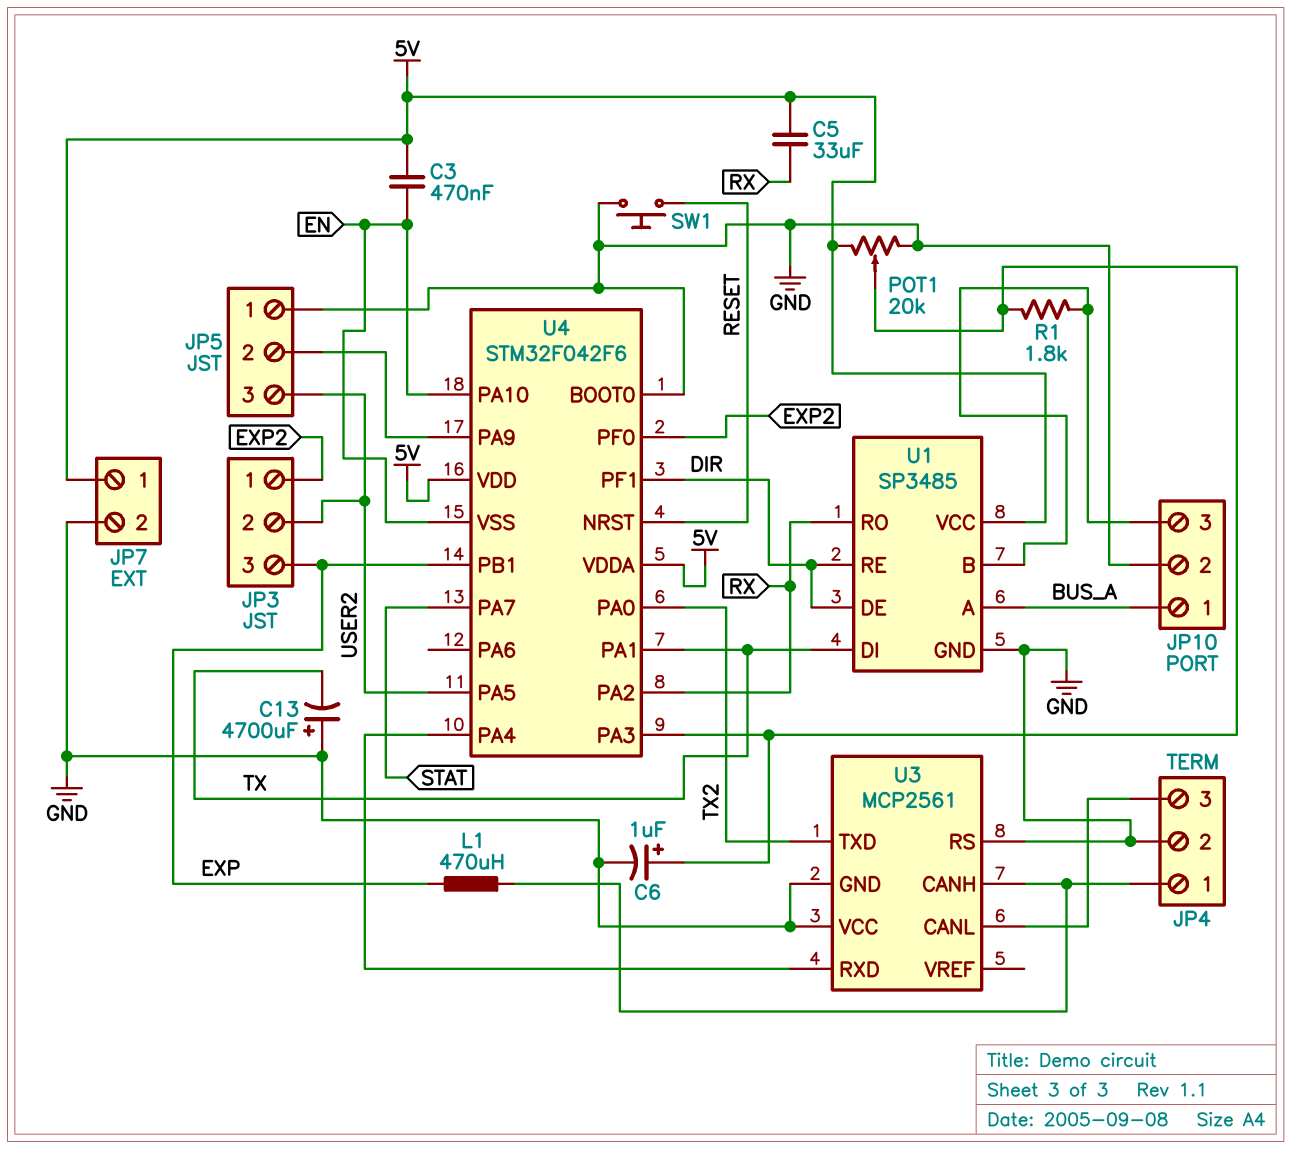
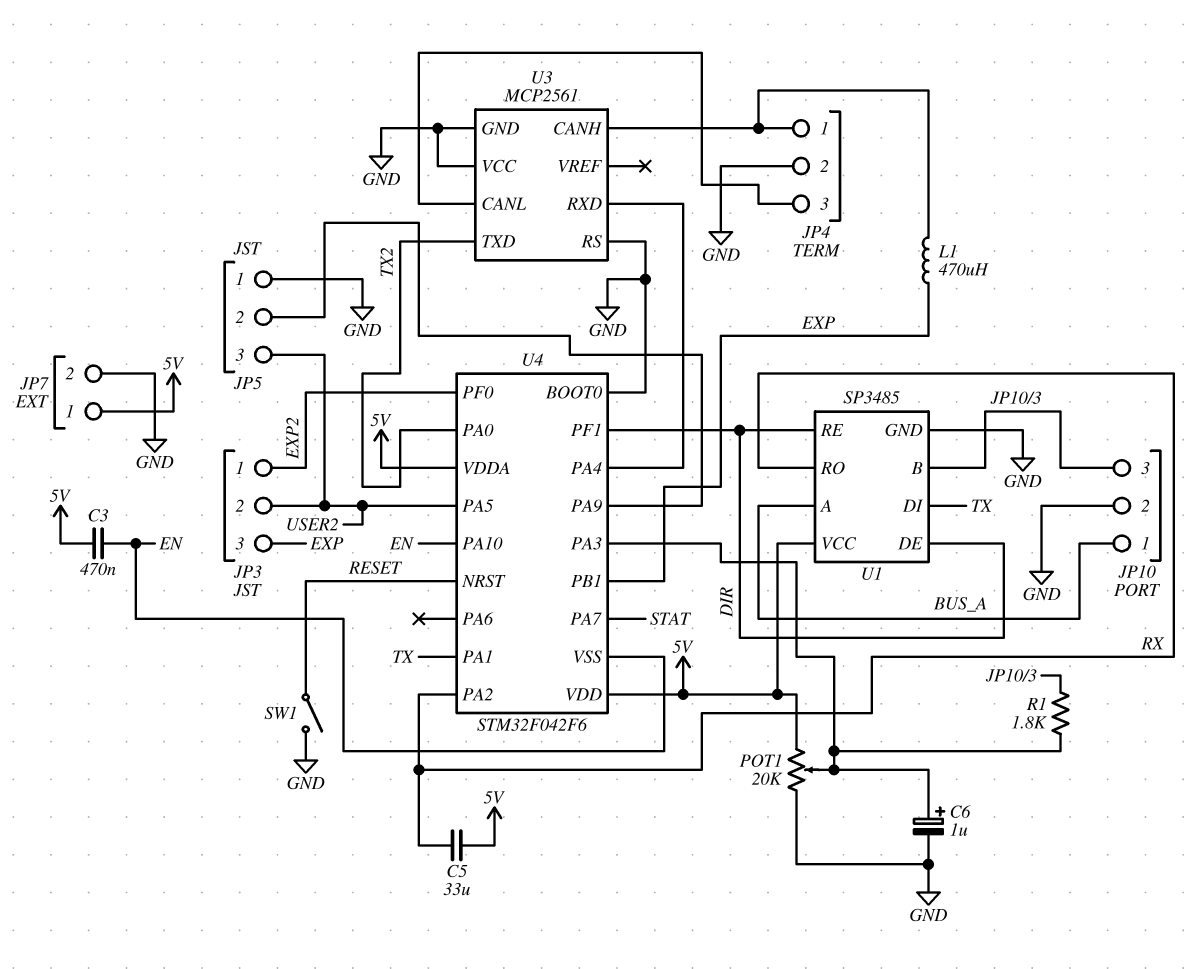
C13: 4700uF (plus GND, minus TX) -> none
SW1: button (GND, RESET) -> switch (GND, RESET)

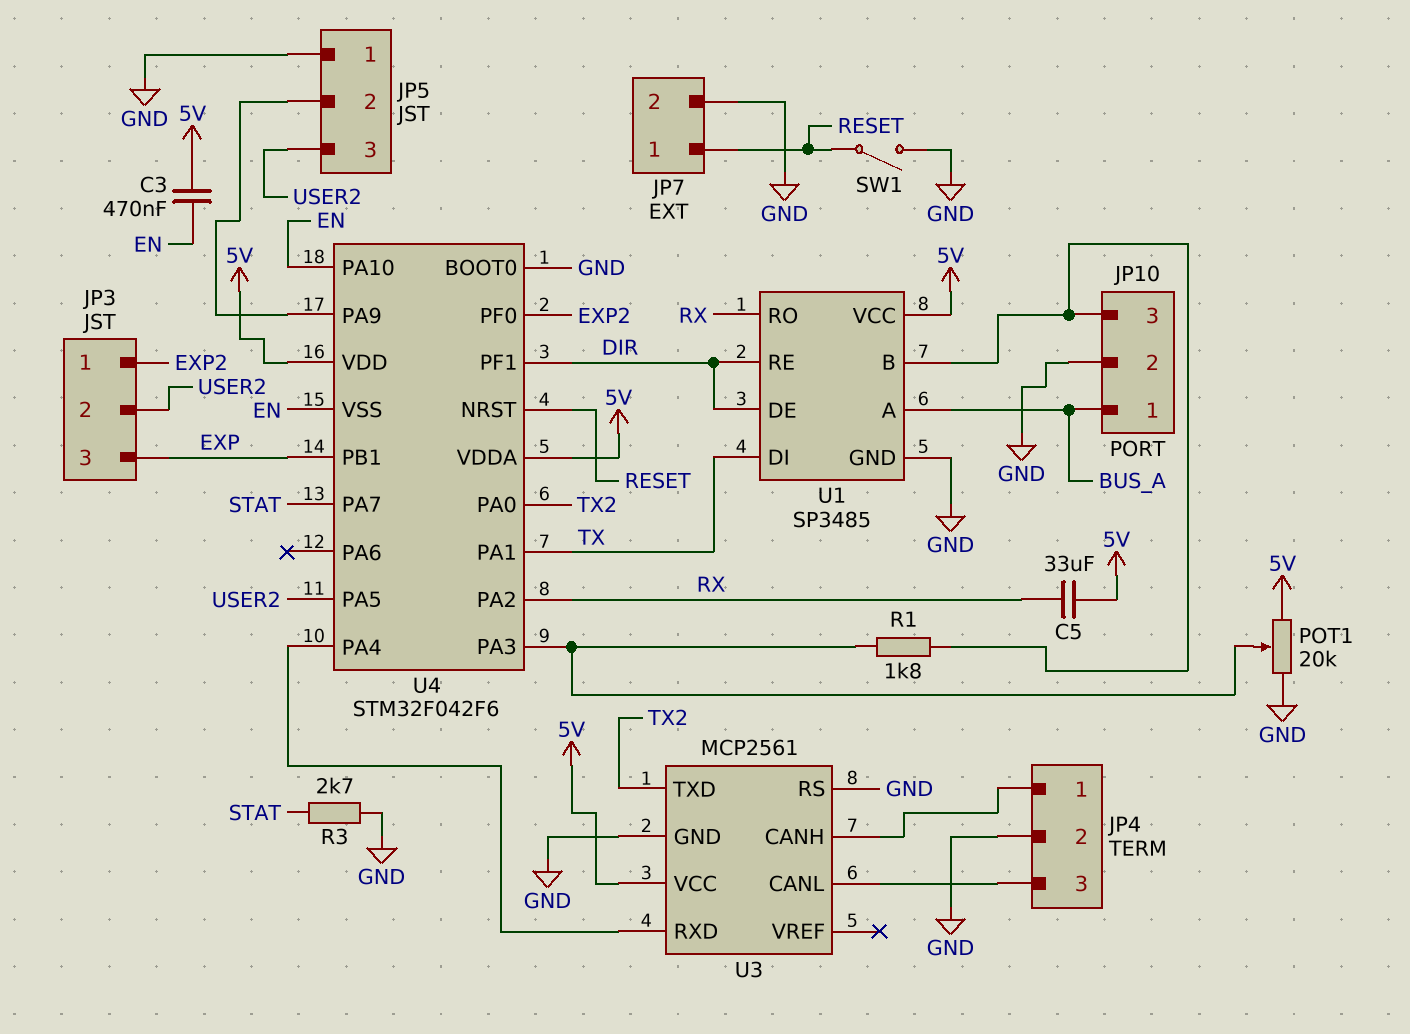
C6: 1uF (plus U4/PA3, minus GND) -> none
JP7 pin 1: 5V -> RESET
L1: 470uH (EXP, JP4/1) -> none
R3: none -> 2.7k (GND, STAT)
U3 pin VCC: GND -> 5V

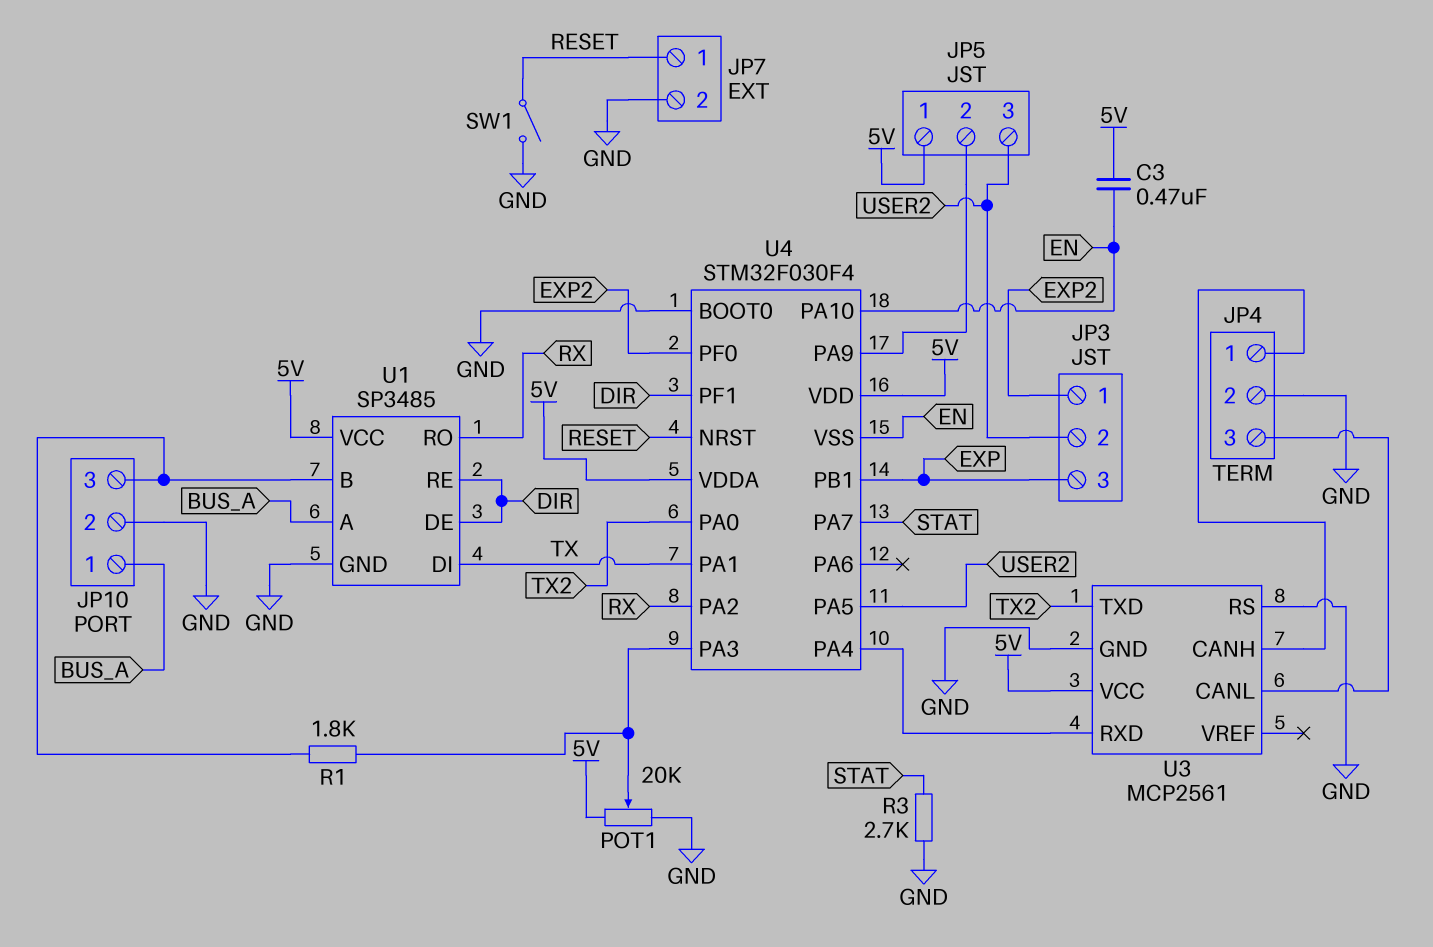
C5: 33uF (5V, RX) -> none
JP5 pin 1: GND -> 5V
U4: STM32F042F6 -> STM32F030F4

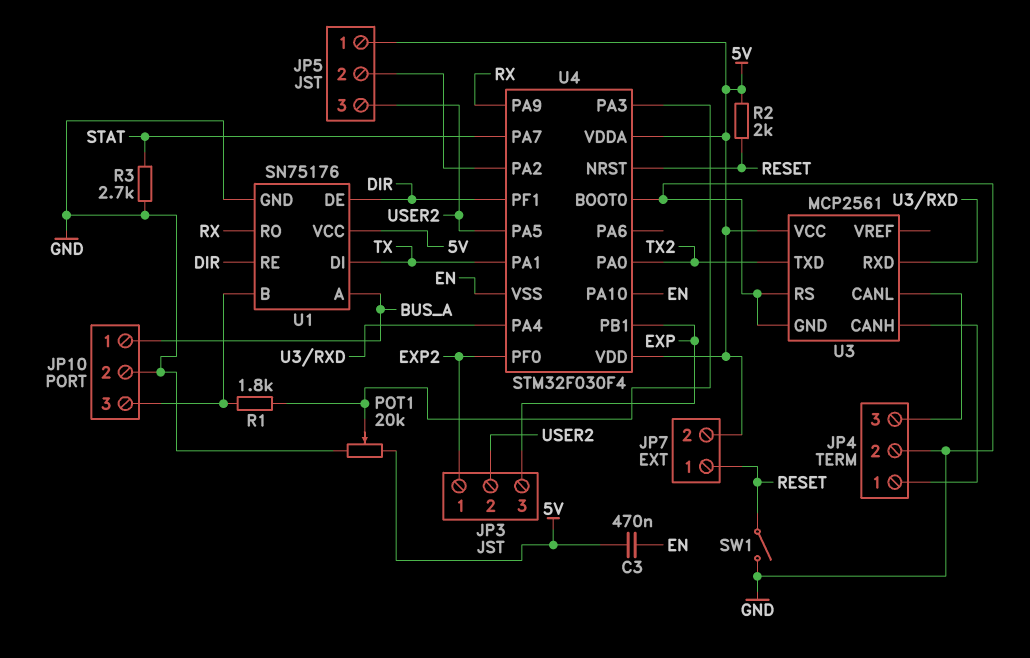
JP7 pin 2: GND -> 5V
R2: none -> 2k (5V, RESET)
U1: SP3485 -> SN75176
U4 pin PA2: RX -> JP5/2
U4 pin PA9: JP5/2 -> RX

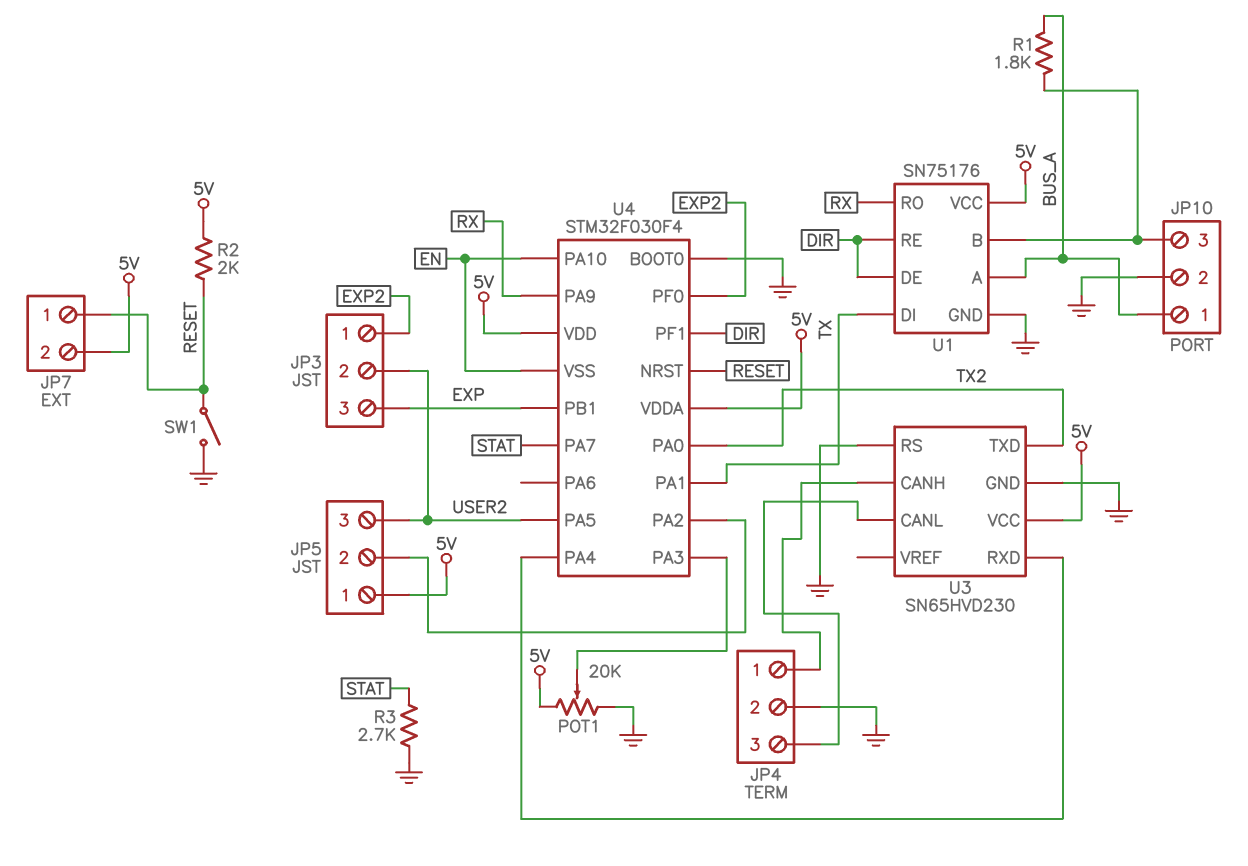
C3: 470nF (5V, EN) -> none
R1: 1.8k (JP10/3, U4/PA3) -> 1.8k (BUS_A, JP10/3)
U3: MCP2561 -> SN65HVD230

